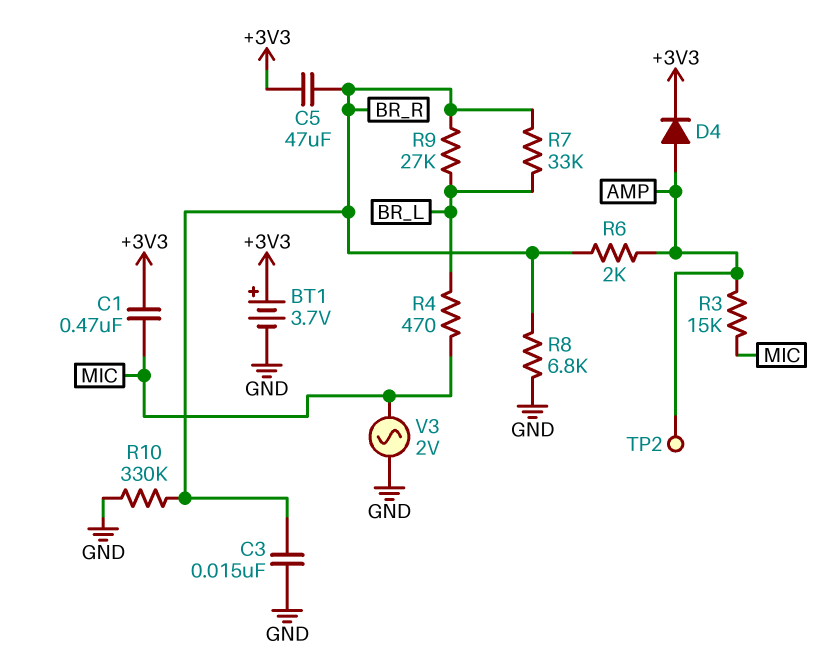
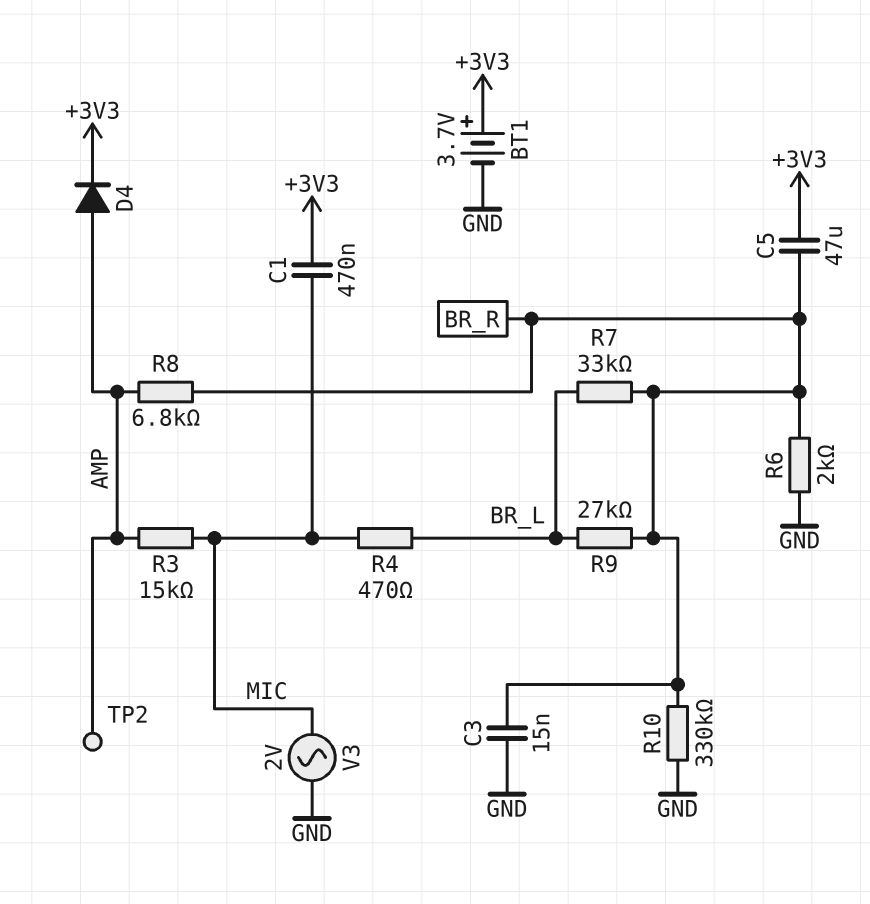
R6: 2k (AMP, BR_R) -> 2k (BR_R, GND)
R8: 6.8k (BR_R, GND) -> 6.8k (AMP, BR_R)

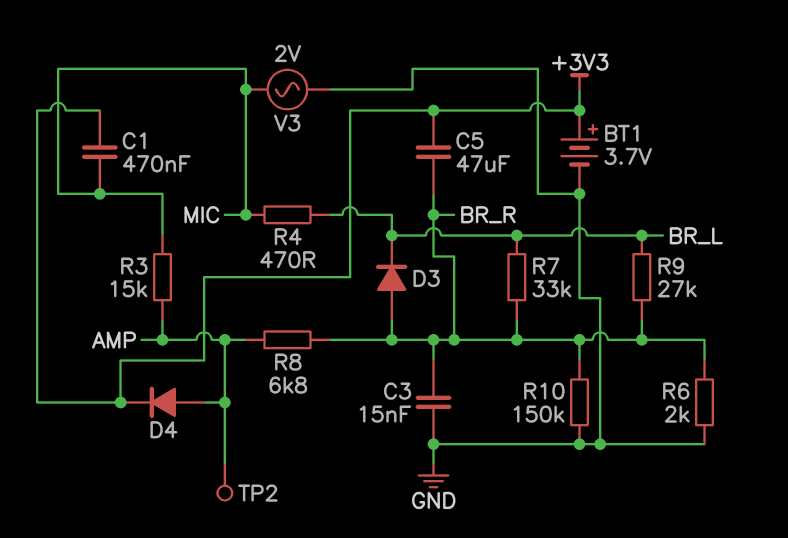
D3: none -> diode (A BR_R, K BR_L)
R10: 330k (BR_R, GND) -> 150k (BR_R, GND)

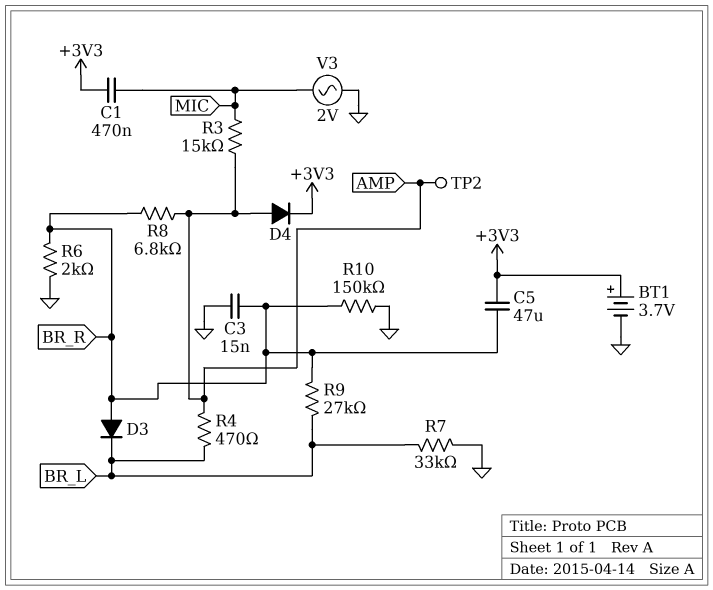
R4: 470 (BR_L, MIC) -> 470 (AMP, BR_L)
R7: 33k (BR_L, BR_R) -> 33k (BR_L, GND)

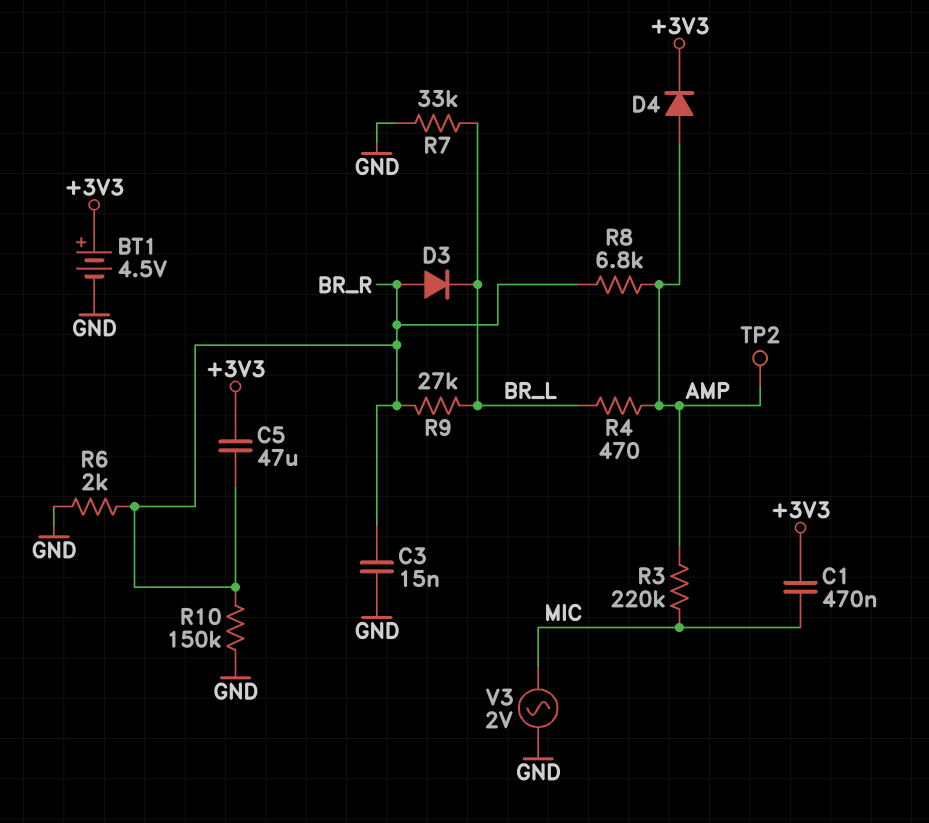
BT1: 3.7V (plus +3V3, minus GND) -> 4.5V (plus +3V3, minus GND)
R3: 15k (AMP, MIC) -> 220k (AMP, MIC)

